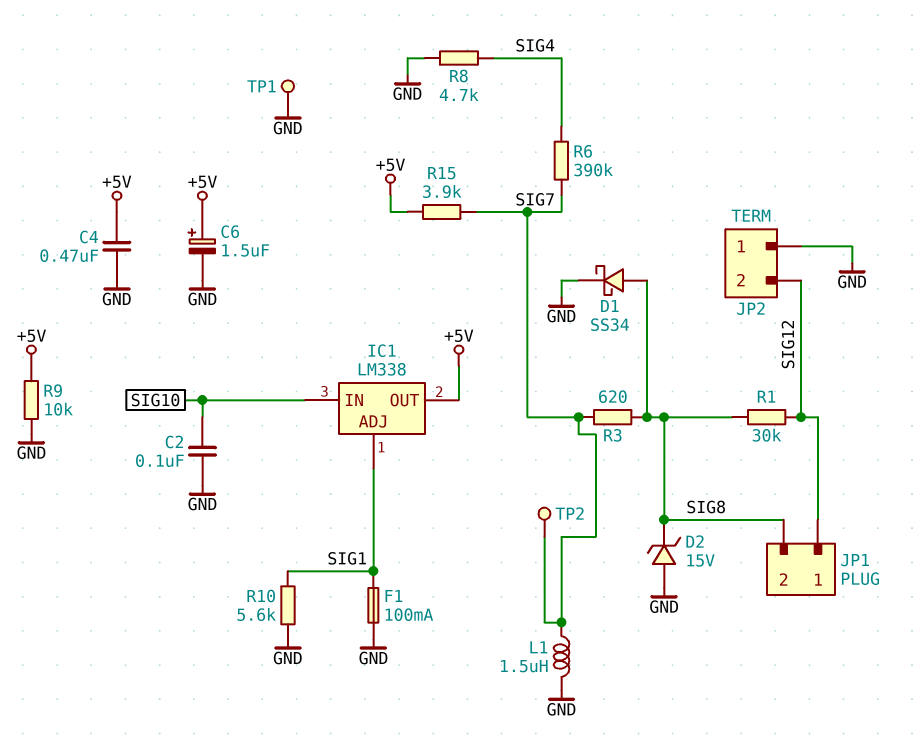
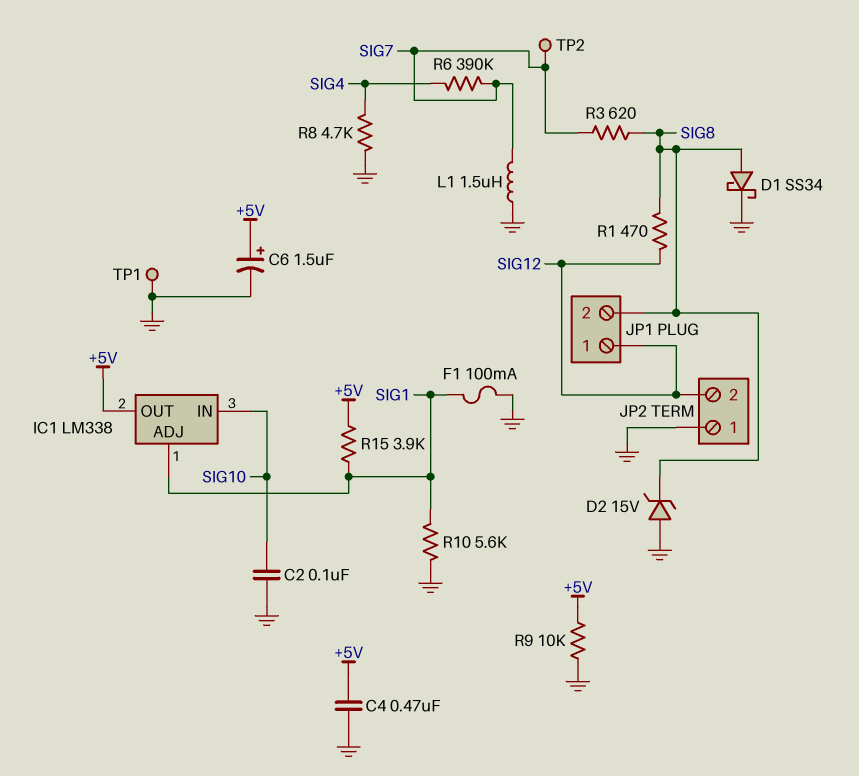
R1: 30k (SIG8, SIG12) -> 470 (SIG8, SIG12)
R15: 3.9k (+5V, SIG7) -> 3.9k (+5V, SIG1)

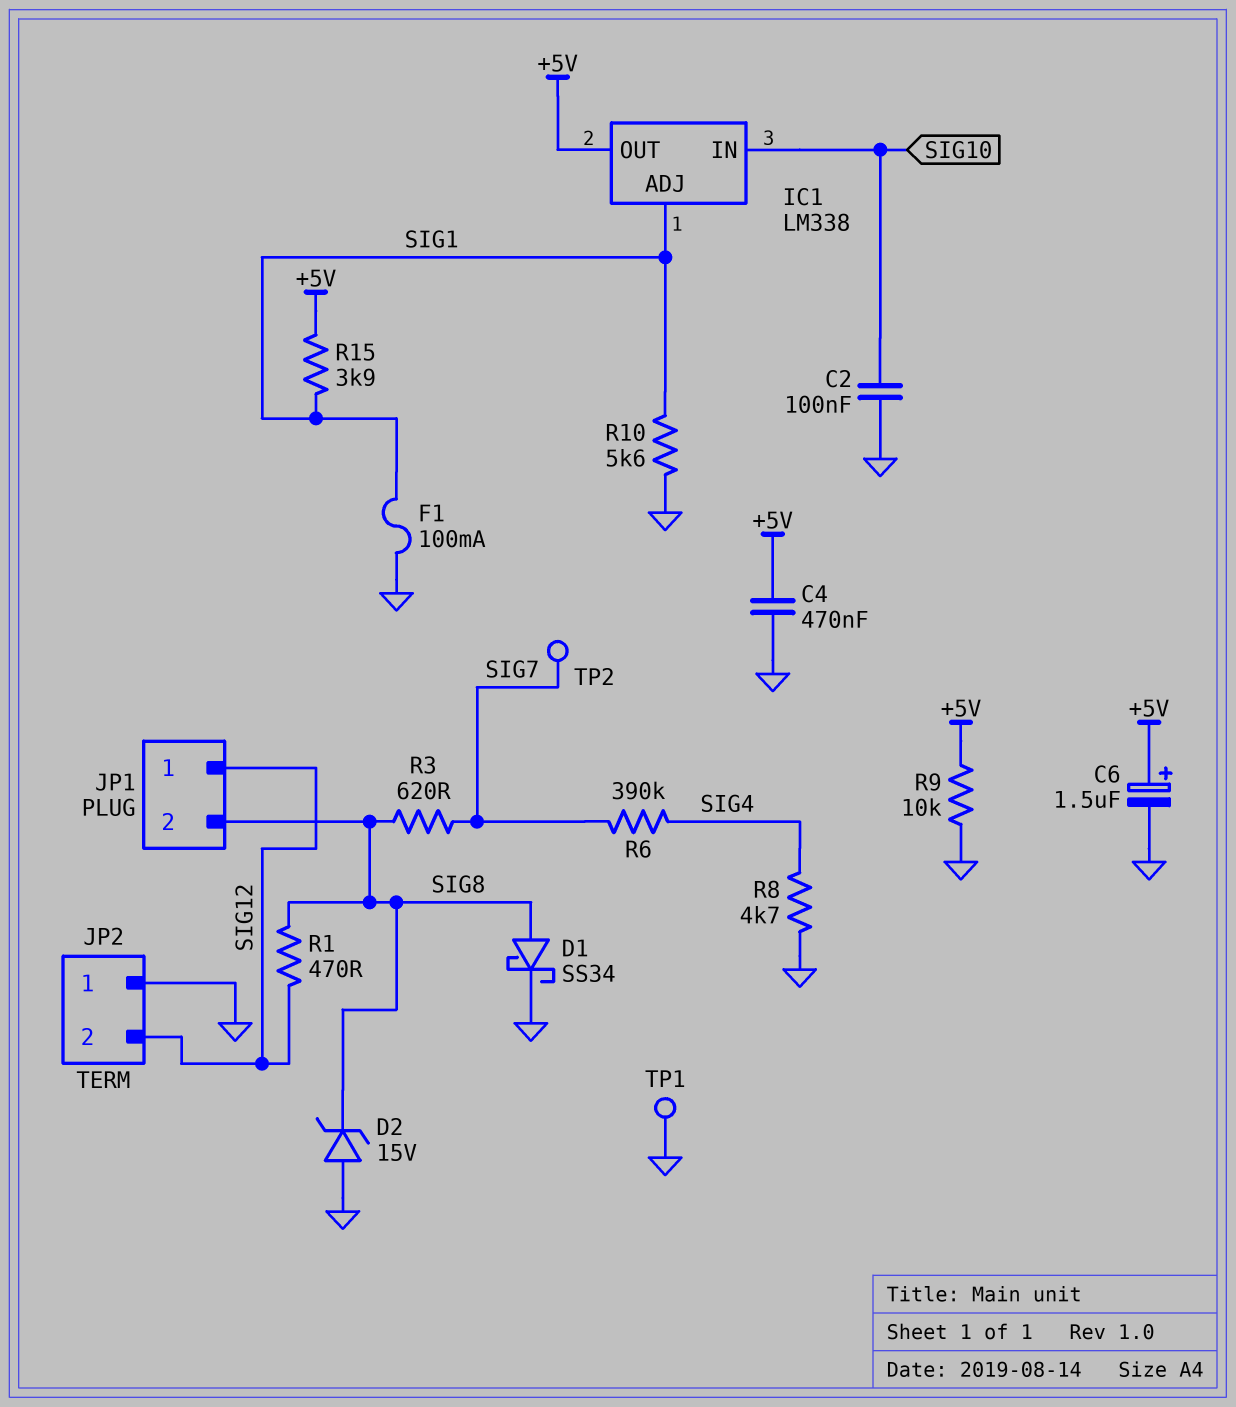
L1: 1.5uH (GND, SIG7) -> none

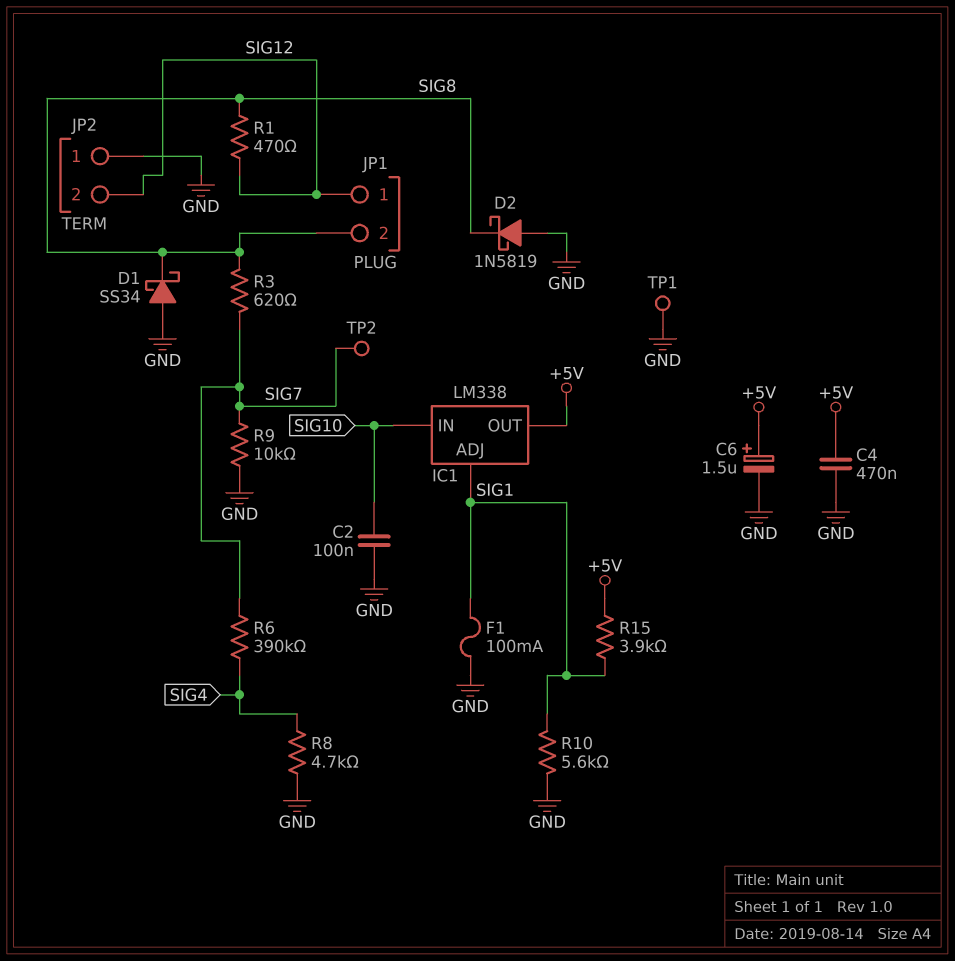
D1: schottky SS34 (A SIG8, K GND) -> schottky SS34 (A GND, K SIG8)
D2: zener 15V (A GND, K SIG8) -> schottky 1N5819 (A GND, K SIG8)
R9: 10k (+5V, GND) -> 10k (GND, SIG7)

